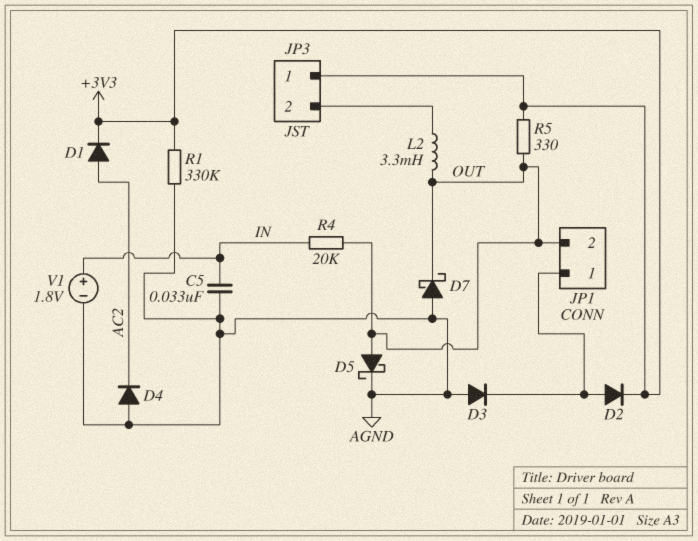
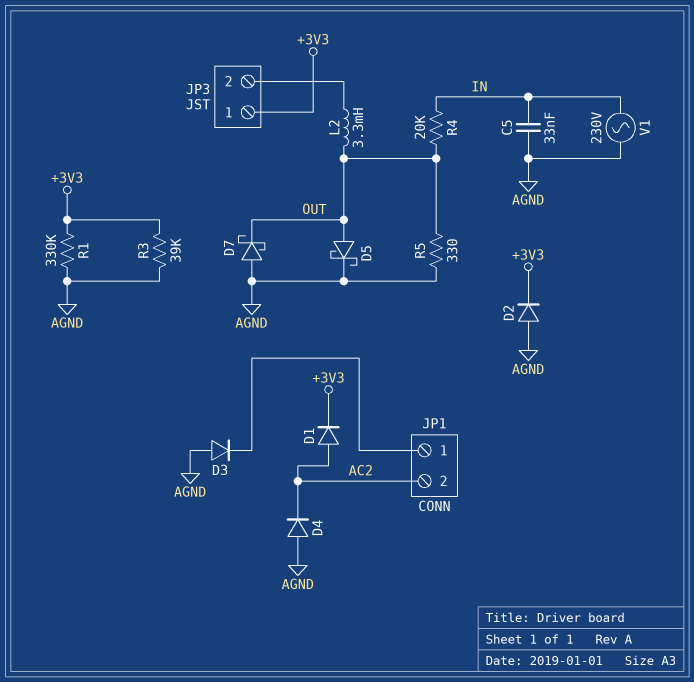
D2: diode (A JP1/1, K +3V3) -> diode (A AGND, K +3V3)
JP1 pin 2: OUT -> AC2
R3: none -> 39k (+3V3, AGND)
R5: 330 (+3V3, OUT) -> 330 (AGND, OUT)
V1: 1.8V (plus IN, minus AGND) -> AC 230V (AGND, IN)

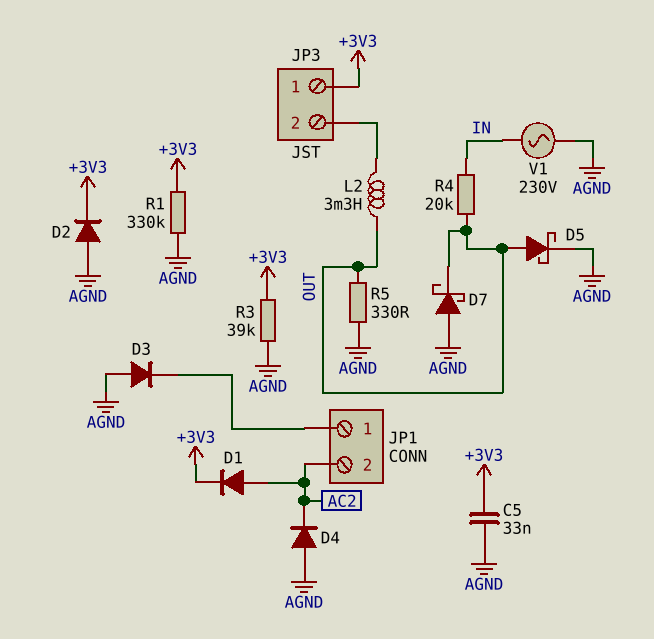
C5: 33nF (AGND, IN) -> 33nF (+3V3, AGND)

